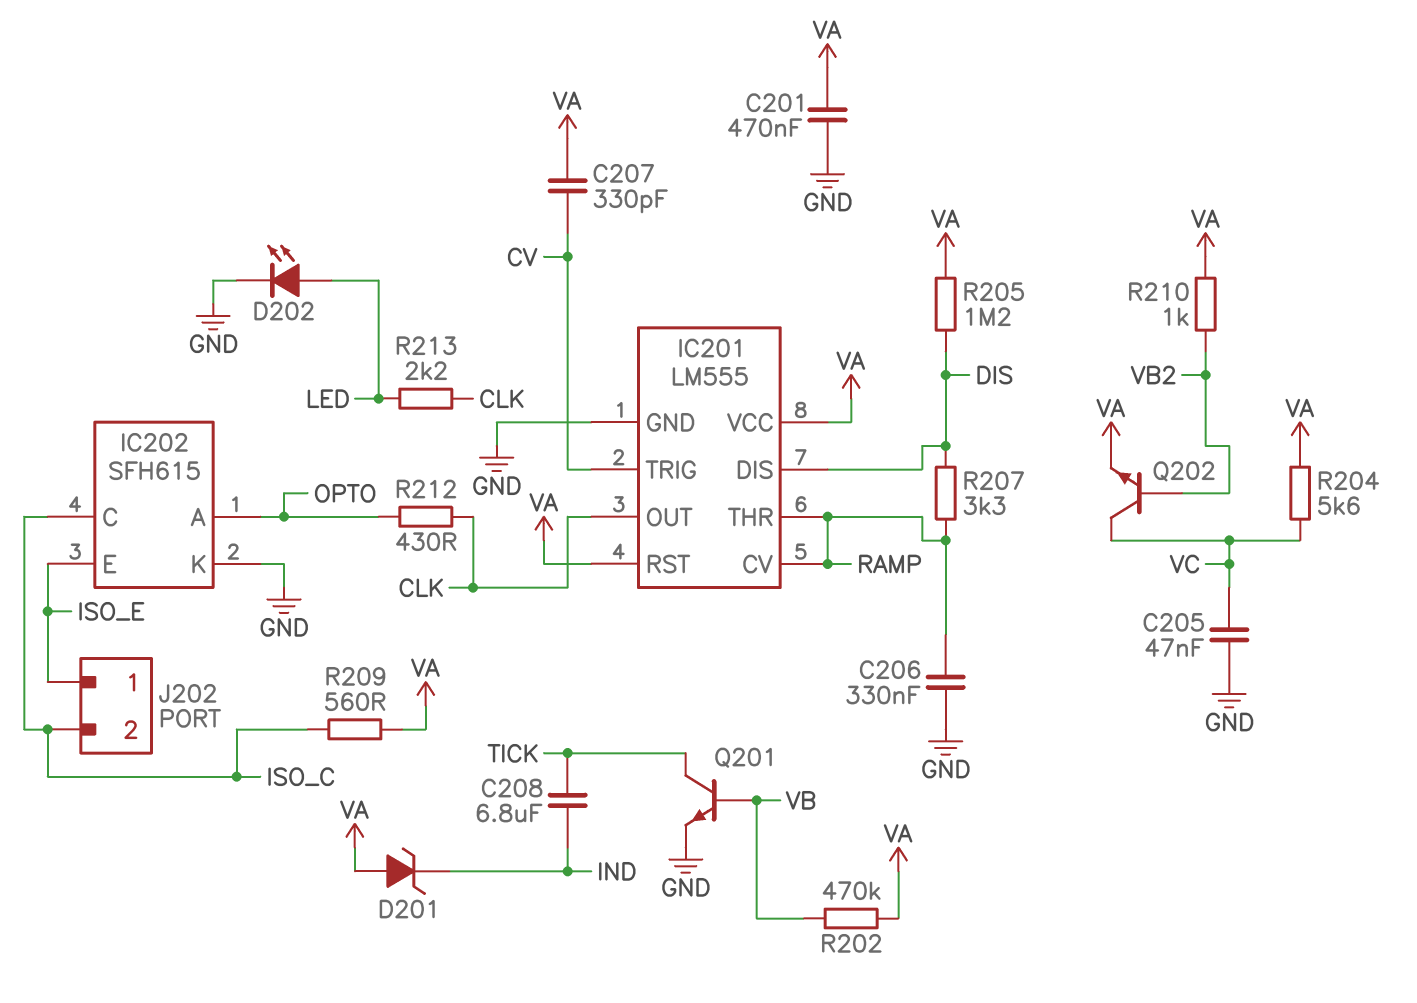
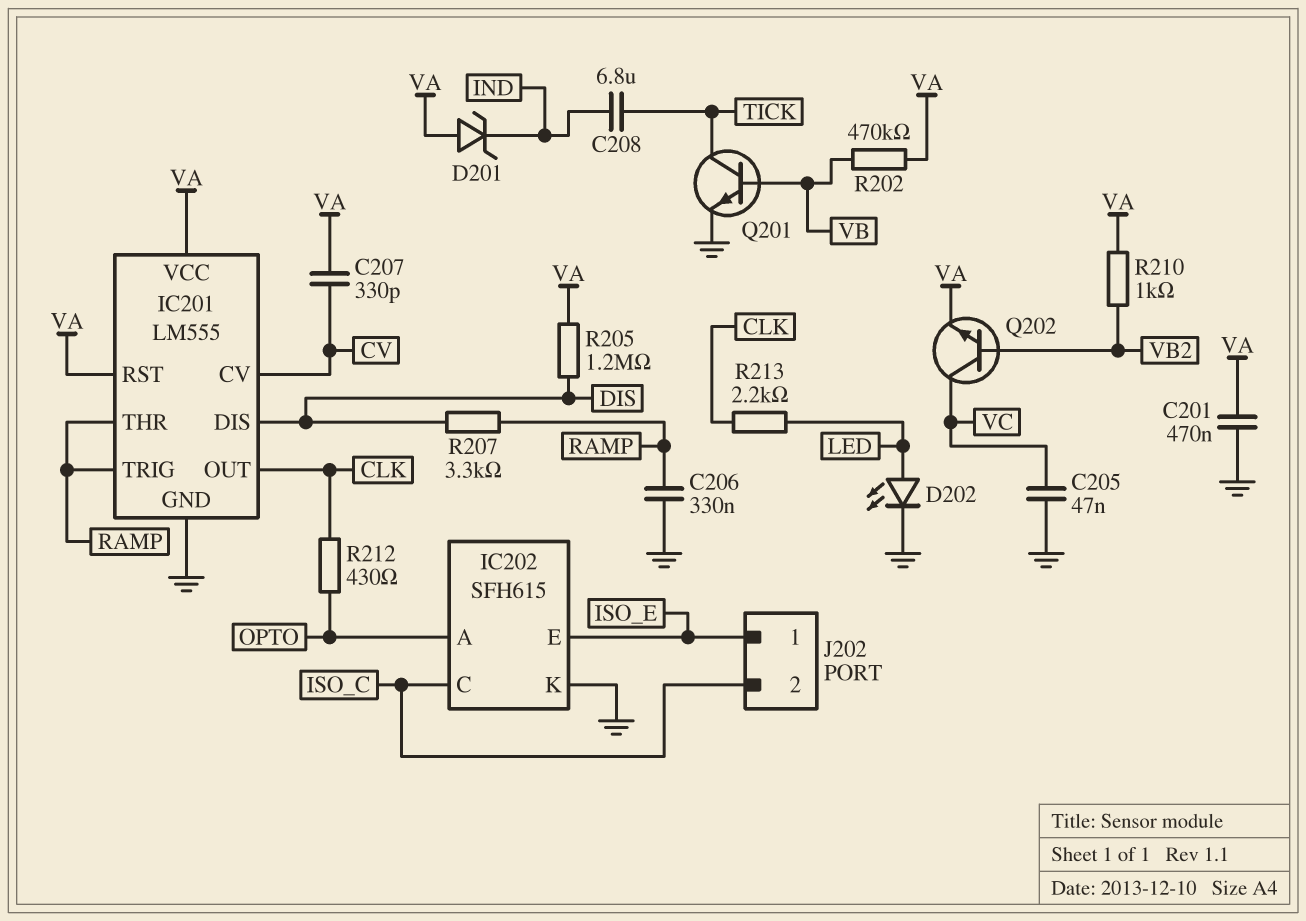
IC201 pin CV: RAMP -> CV
IC201 pin TRIG: CV -> RAMP
R204: 5.6k (VA, VC) -> none
R209: 560 (ISO_C, VA) -> none

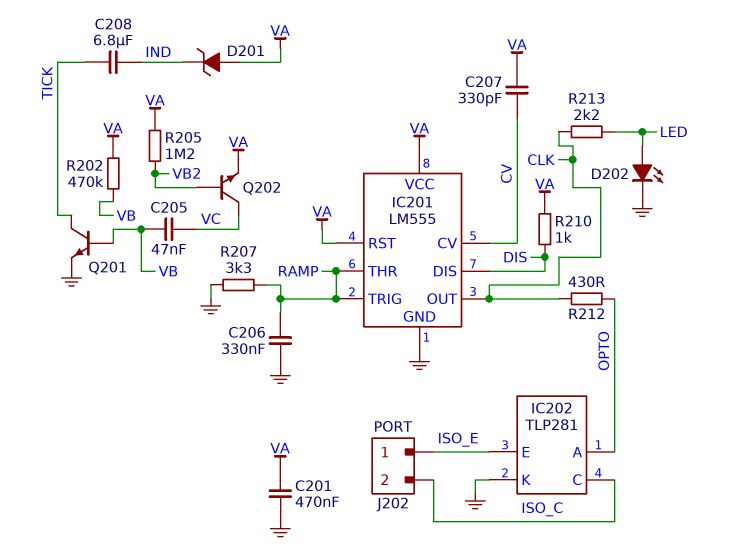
C205: 47nF (GND, VC) -> 47nF (VB, VC)
IC202: SFH615 -> TLP281
R205: 1.2M (DIS, VA) -> 1.2M (VA, VB2)
R207: 3.3k (DIS, RAMP) -> 3.3k (GND, RAMP)
R210: 1k (VA, VB2) -> 1k (DIS, VA)

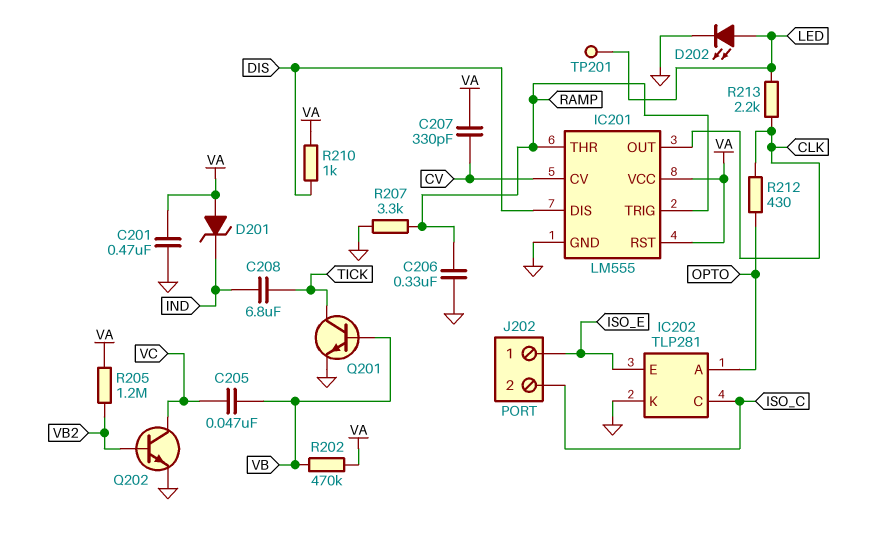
Q202: NPN (B VB2, C VC, E VA) -> NPN (B VB2, C VC, E GND)
TP201: none -> test point (LED)

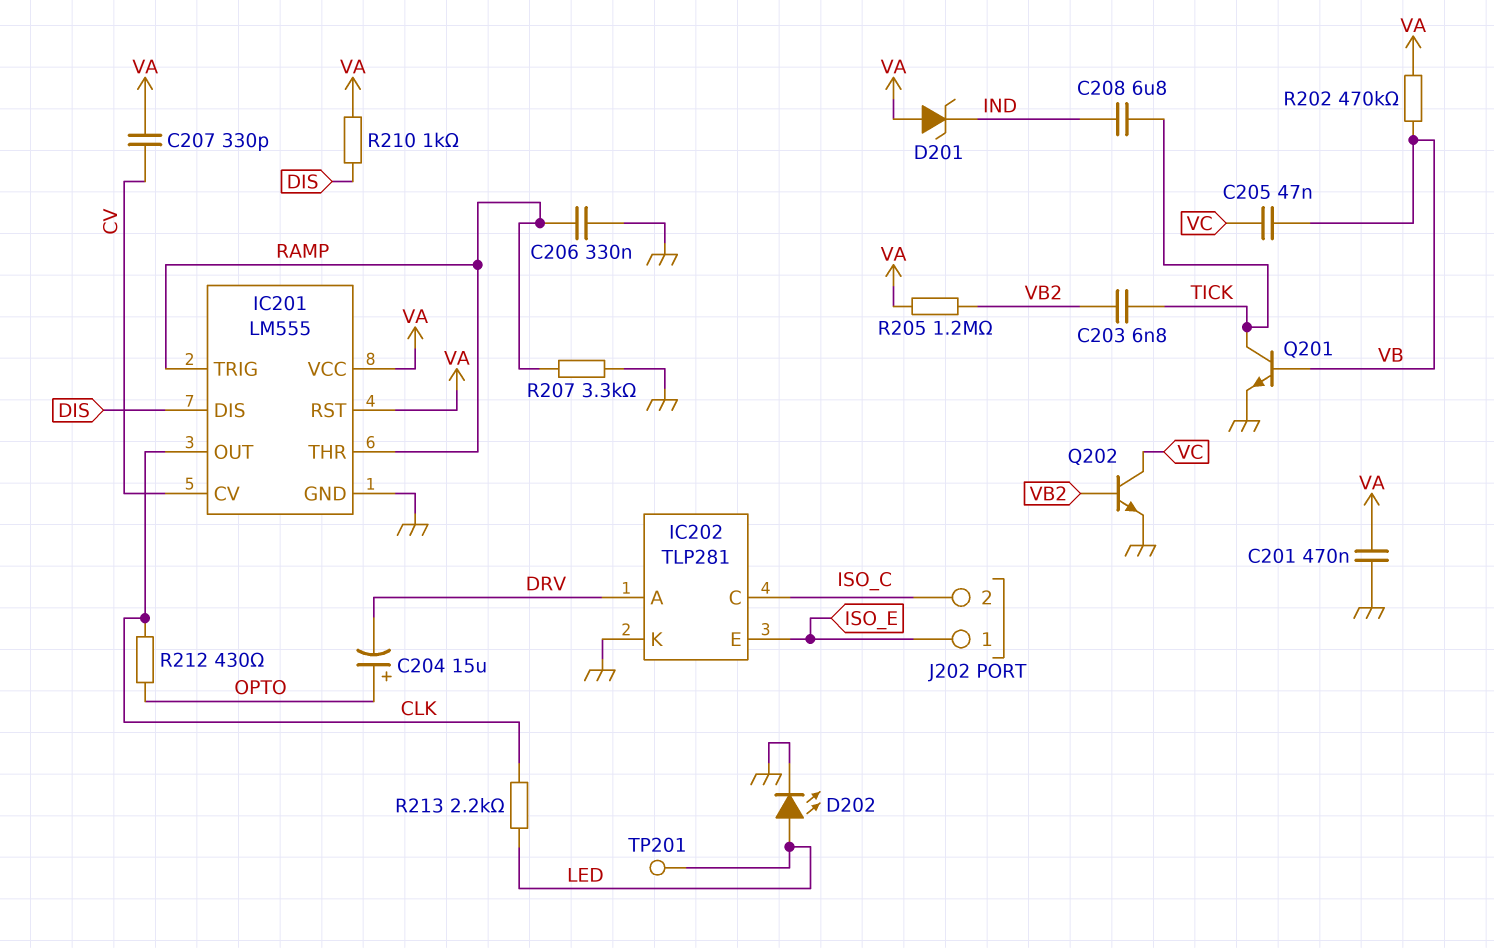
C203: none -> 6.8nF (TICK, VB2)
C204: none -> 15uF (plus OPTO, minus DRV)
IC202 pin A: OPTO -> DRV

